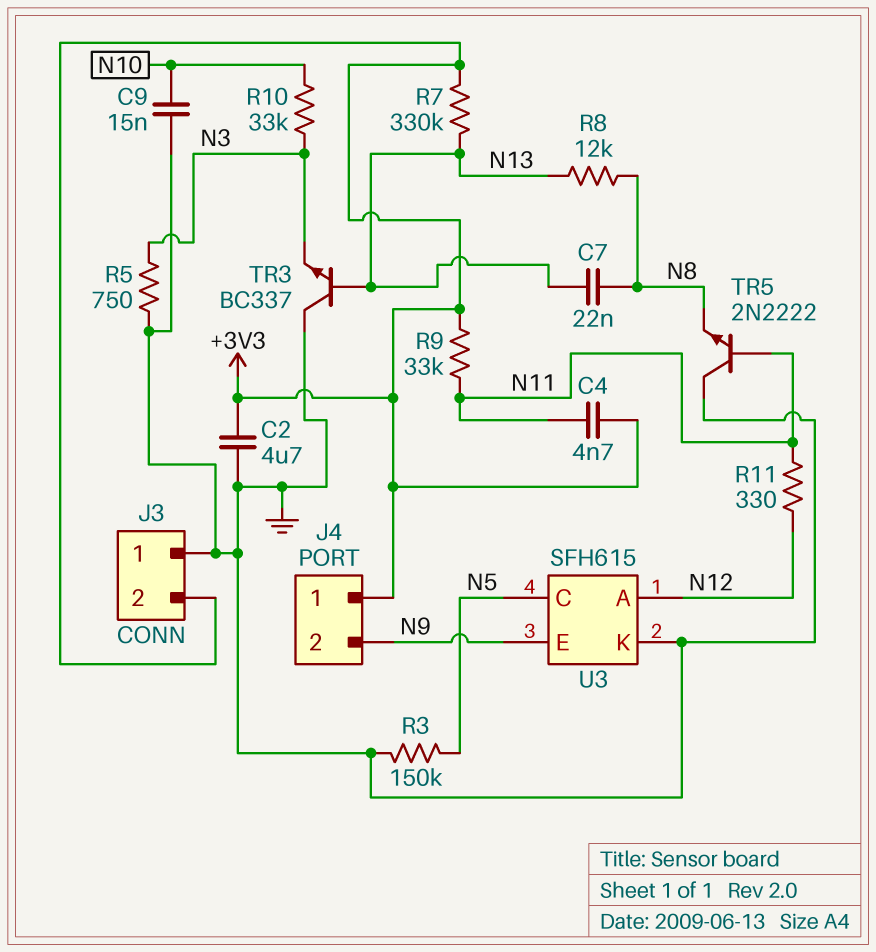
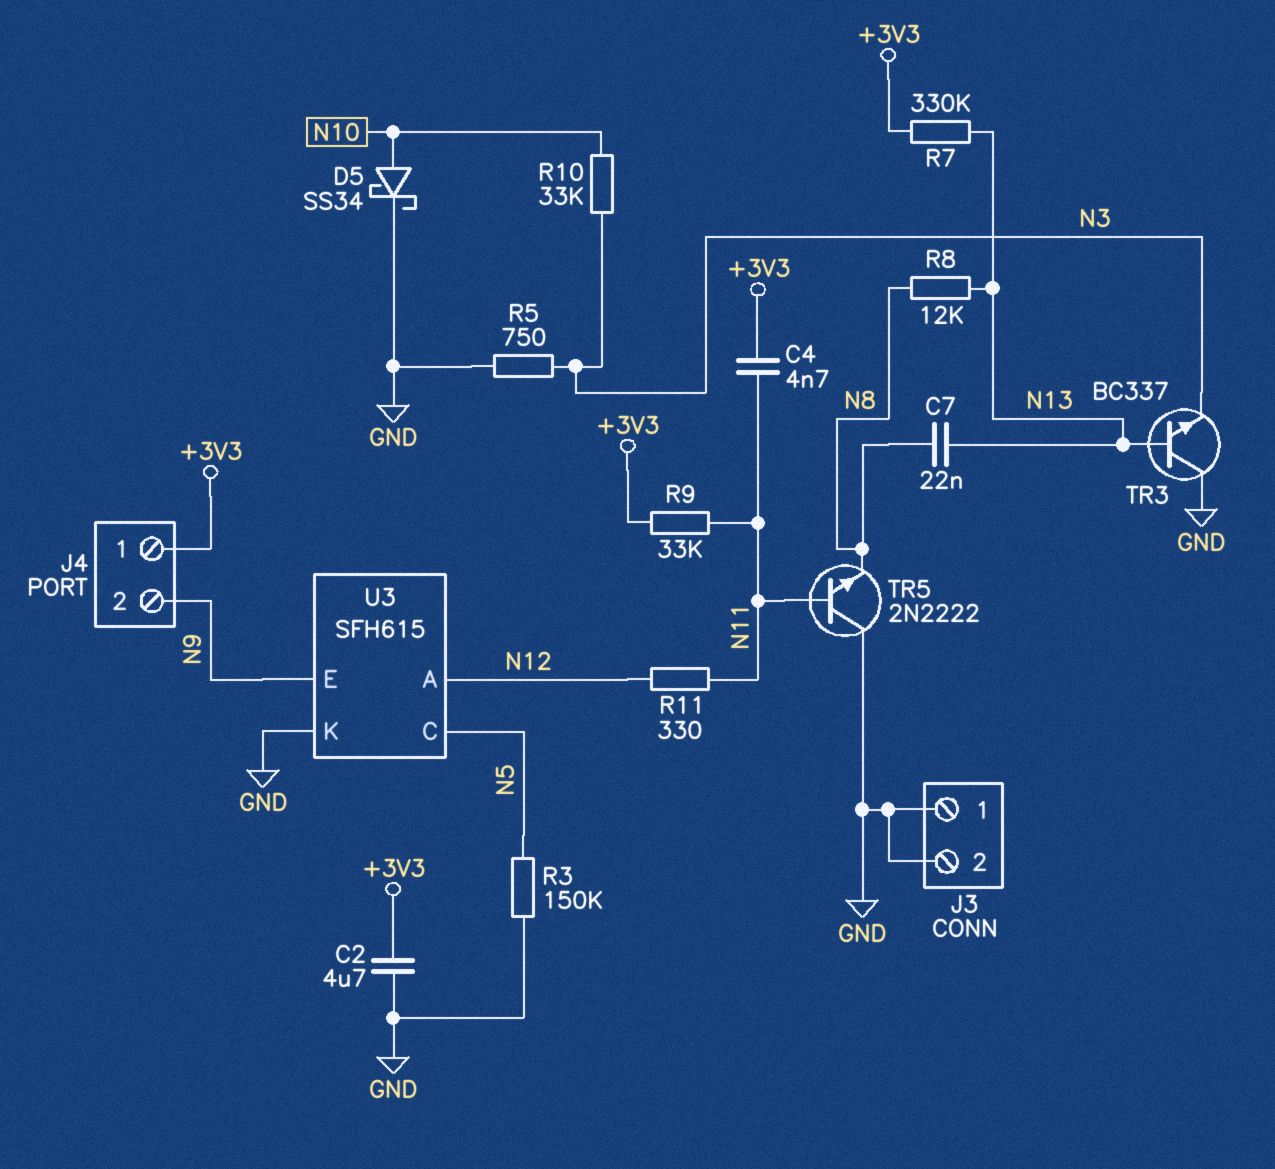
C9: 15nF (GND, N10) -> none
D5: none -> schottky SS34 (A N10, K GND)
J3 pin 2: +3V3 -> GND

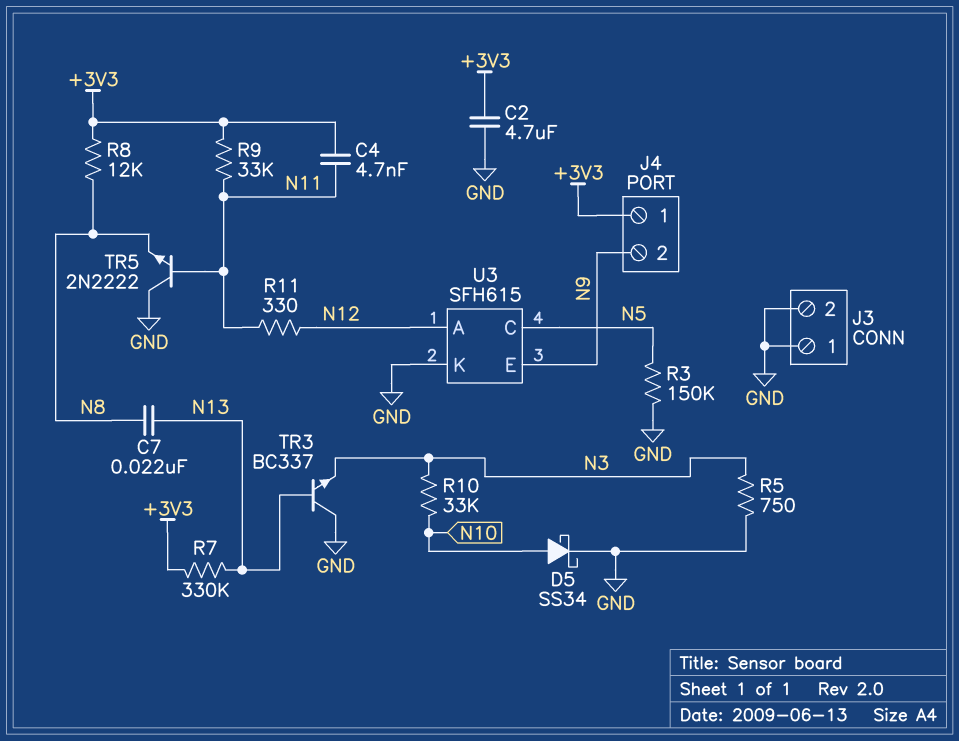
R8: 12k (N8, N13) -> 12k (+3V3, N8)

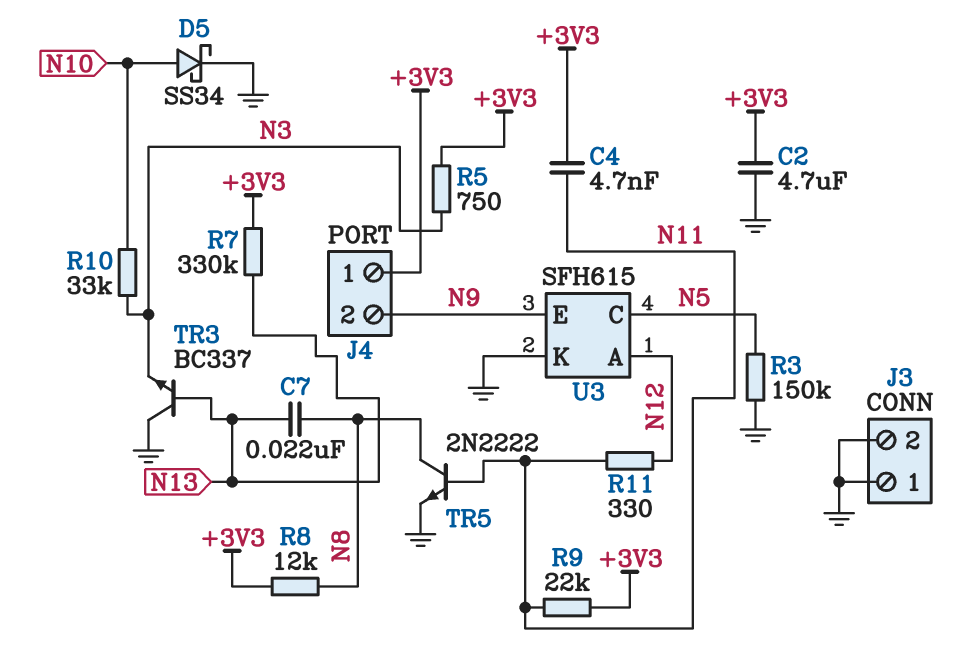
R5: 750 (GND, N3) -> 750 (+3V3, N3)
R9: 33k (+3V3, N11) -> 22k (+3V3, N11)
TR5: NPN 2N2222 (B N11, C GND, E N8) -> NPN 2N2222 (B N11, C N8, E GND)

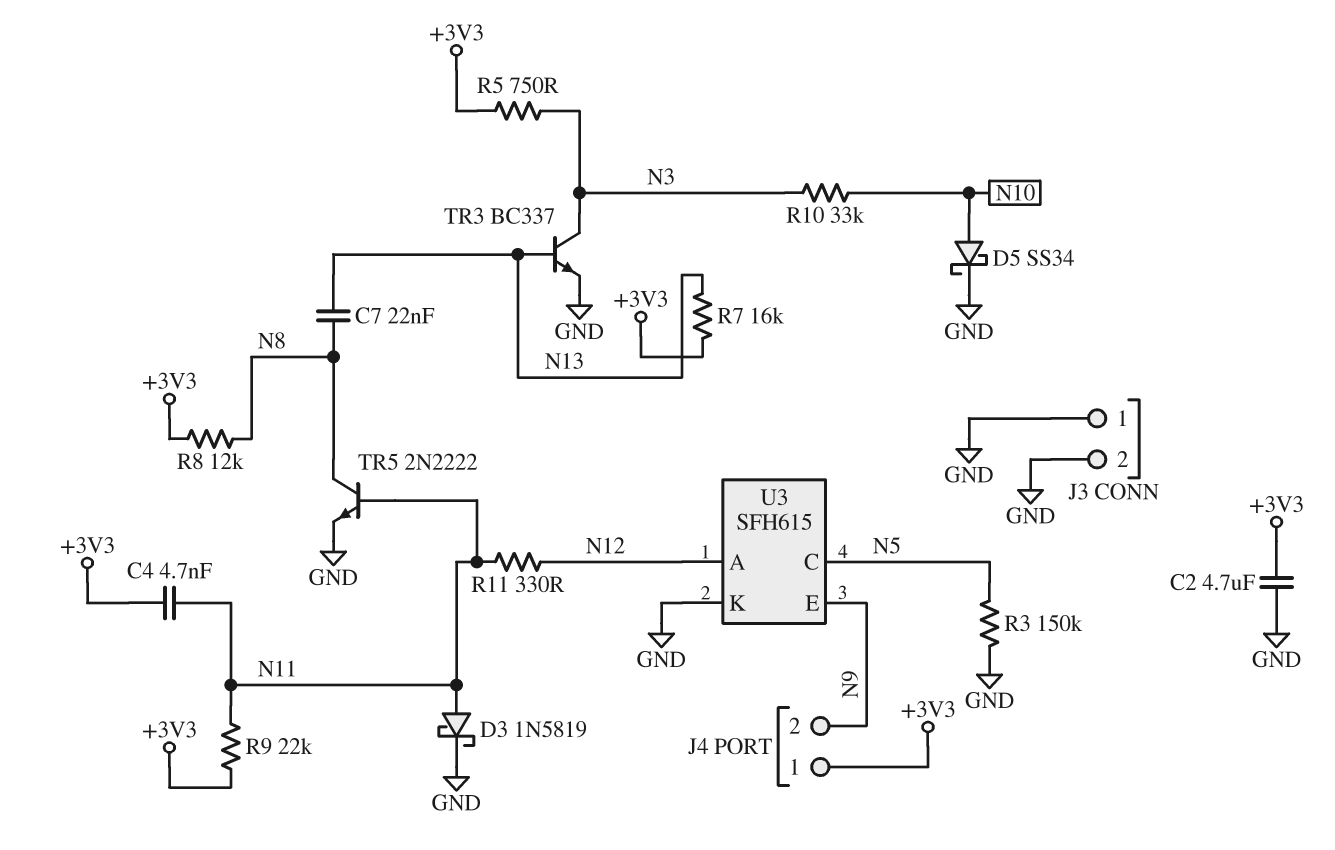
D3: none -> schottky 1N5819 (A N11, K GND)
R7: 330k (+3V3, N13) -> 16k (+3V3, N13)
TR3: NPN BC337 (B N13, C GND, E N3) -> NPN BC337 (B N13, C N3, E GND)

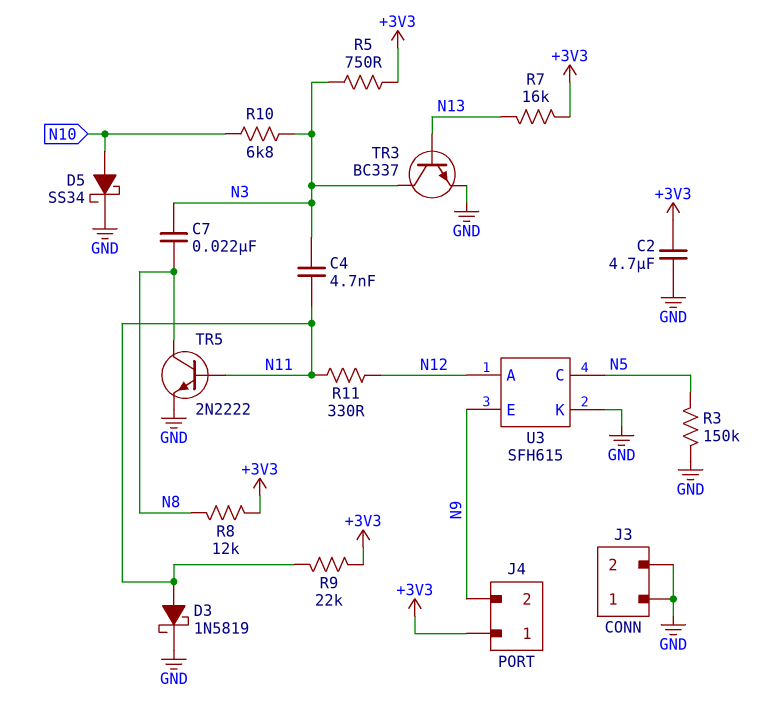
C4: 4.7nF (+3V3, N11) -> 4.7nF (N3, N11)
C7: 22nF (N8, N13) -> 22nF (N3, N8)
R10: 33k (N3, N10) -> 6.8k (N3, N10)

